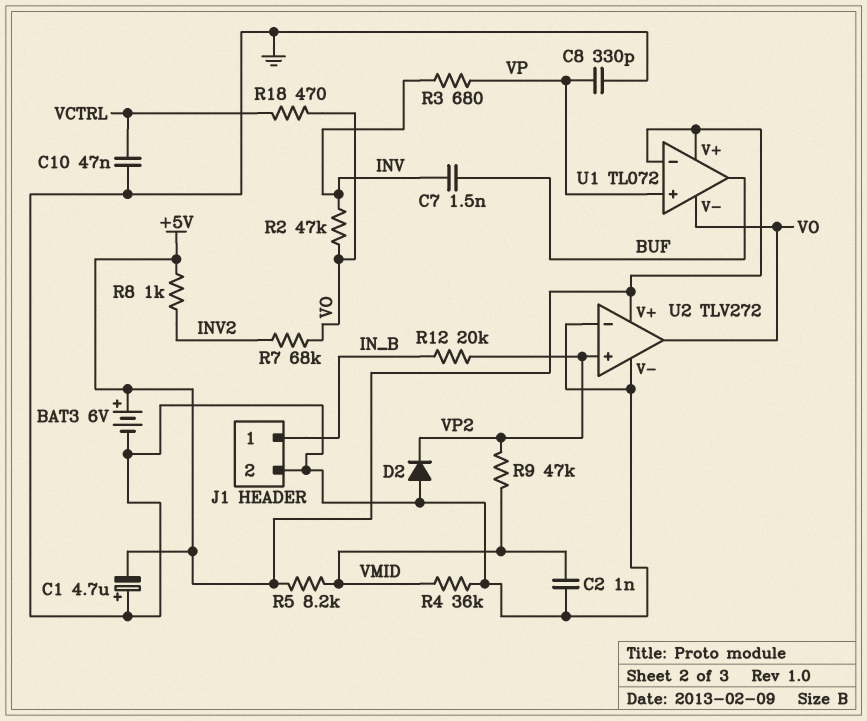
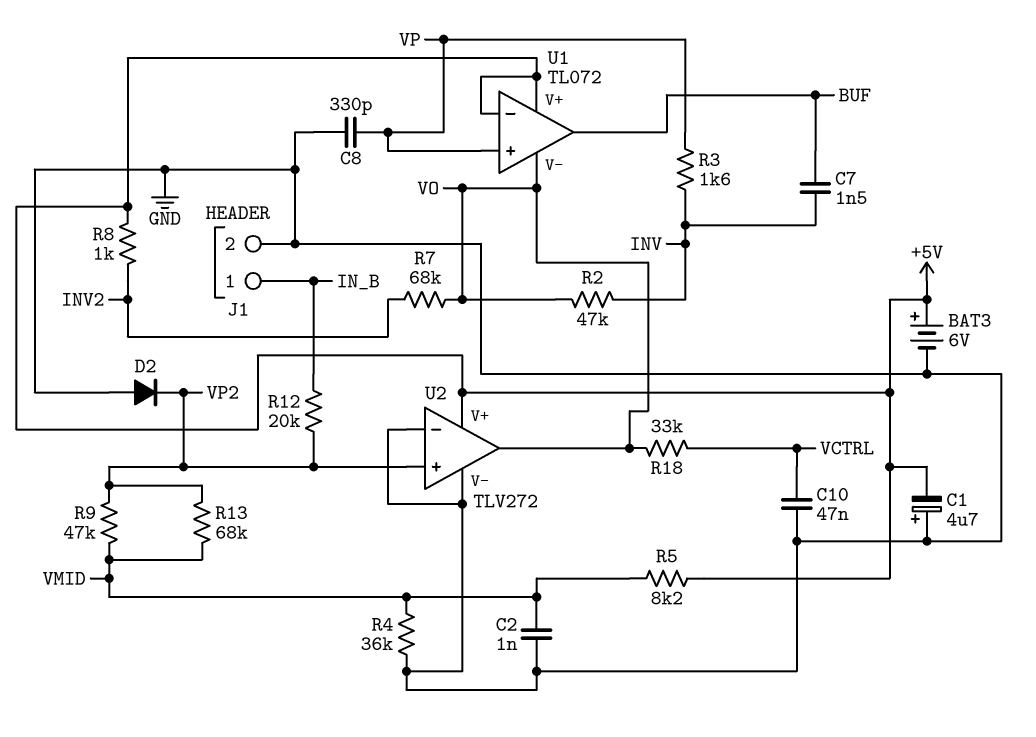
R3: 680 (INV, VP) -> 1.6k (INV, VP)
R13: none -> 68k (VMID, VP2)
R18: 470 (VCTRL, VO) -> 33k (VCTRL, VO)

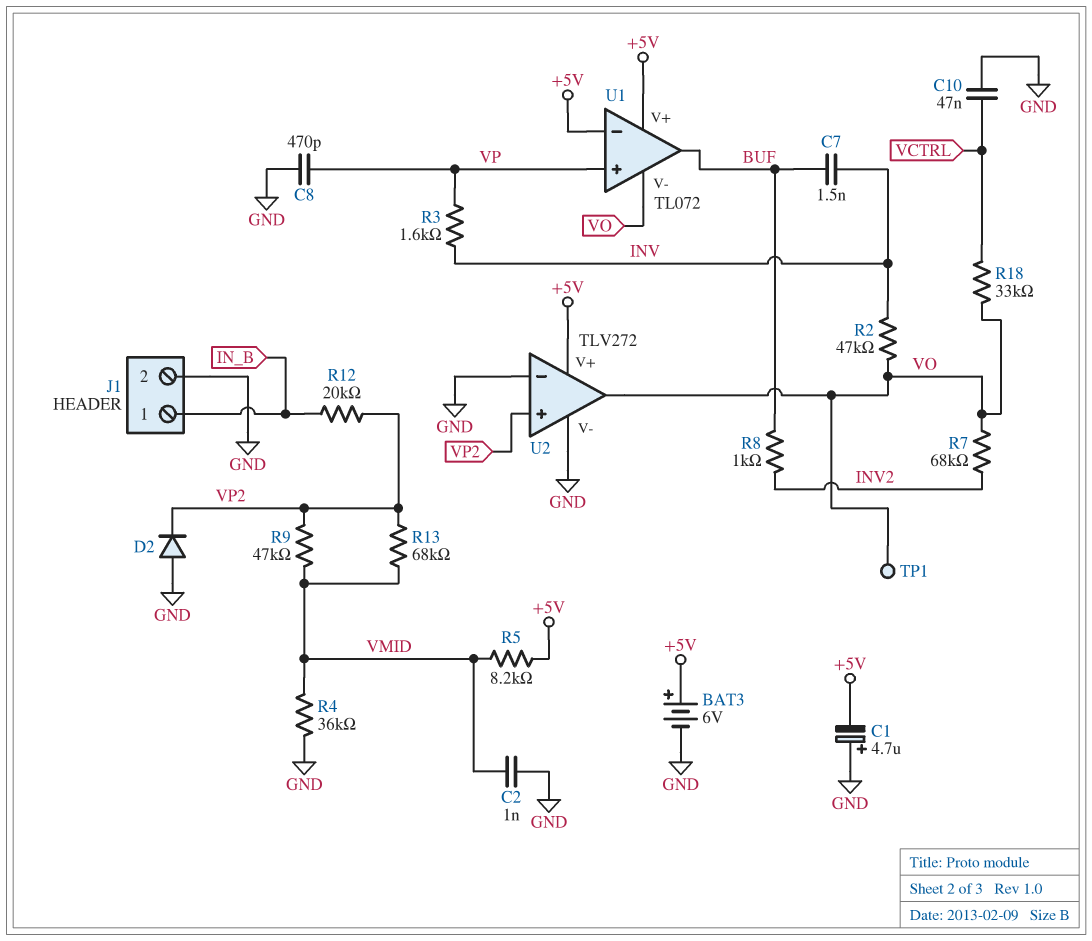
C8: 330pF (GND, VP) -> 470pF (GND, VP)
R8: 1k (+5V, INV2) -> 1k (BUF, INV2)
TP1: none -> test point (VO)

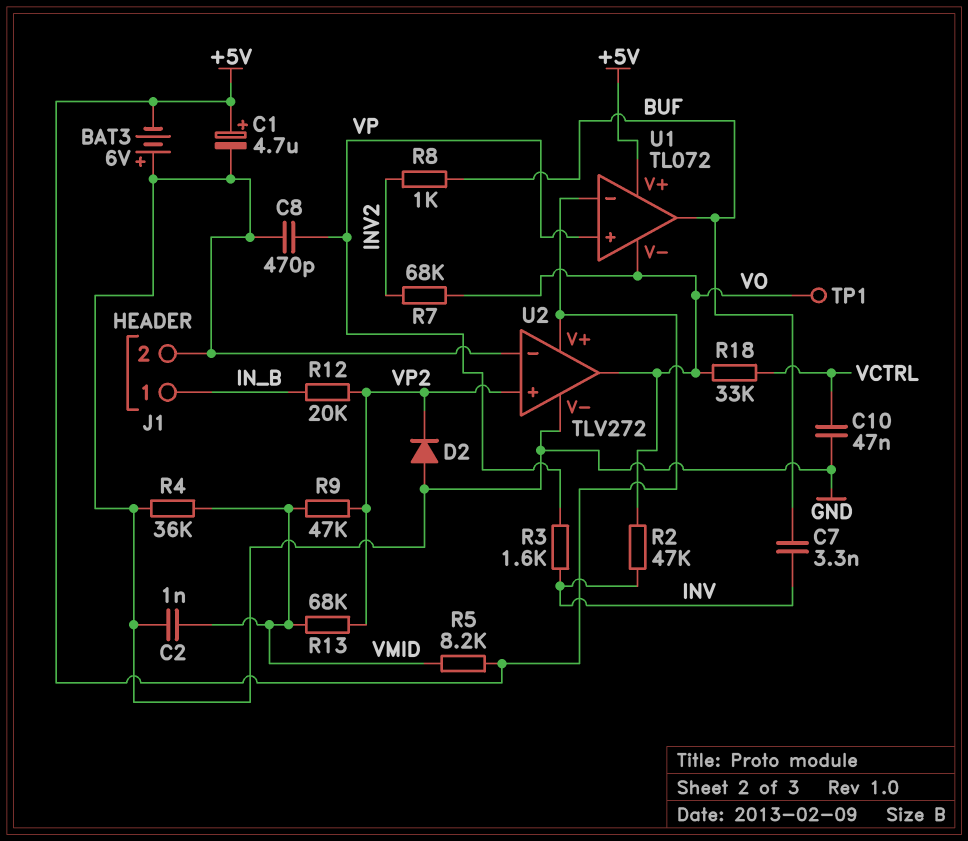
BAT3: 6V (plus +5V, minus GND) -> 6V (plus GND, minus +5V)
C1: 4.7uF (plus GND, minus +5V) -> 4.7uF (plus +5V, minus GND)
C7: 1.5nF (BUF, INV) -> 3.3nF (BUF, INV)

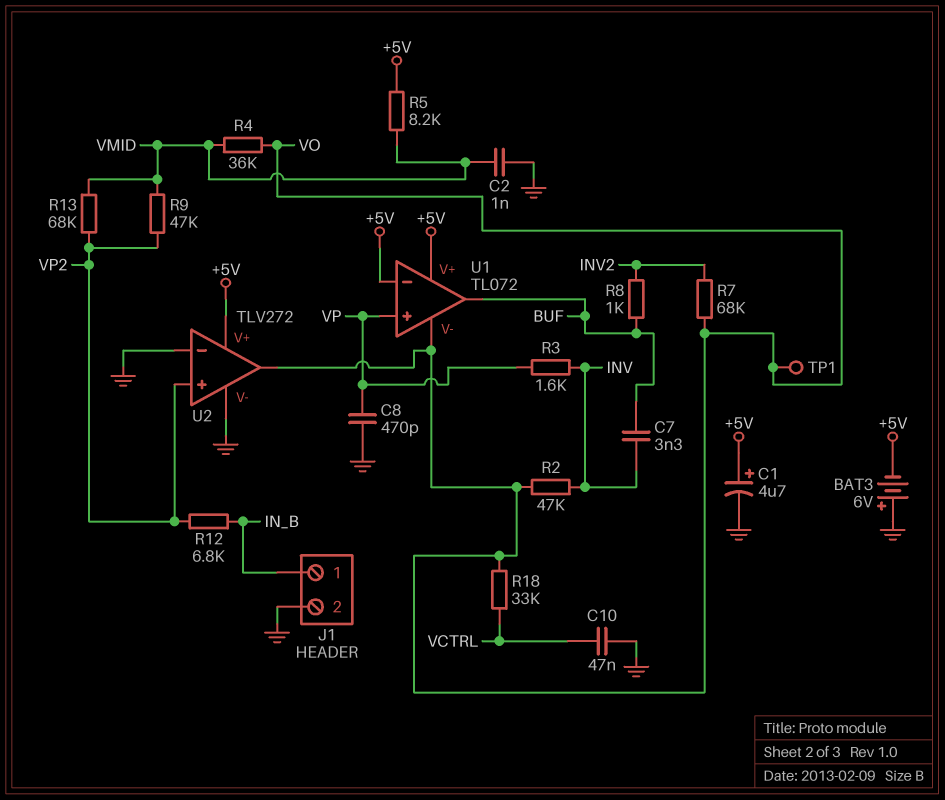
D2: diode (A GND, K VP2) -> none
R4: 36k (GND, VMID) -> 36k (VMID, VO)
R12: 20k (IN_B, VP2) -> 6.8k (IN_B, VP2)

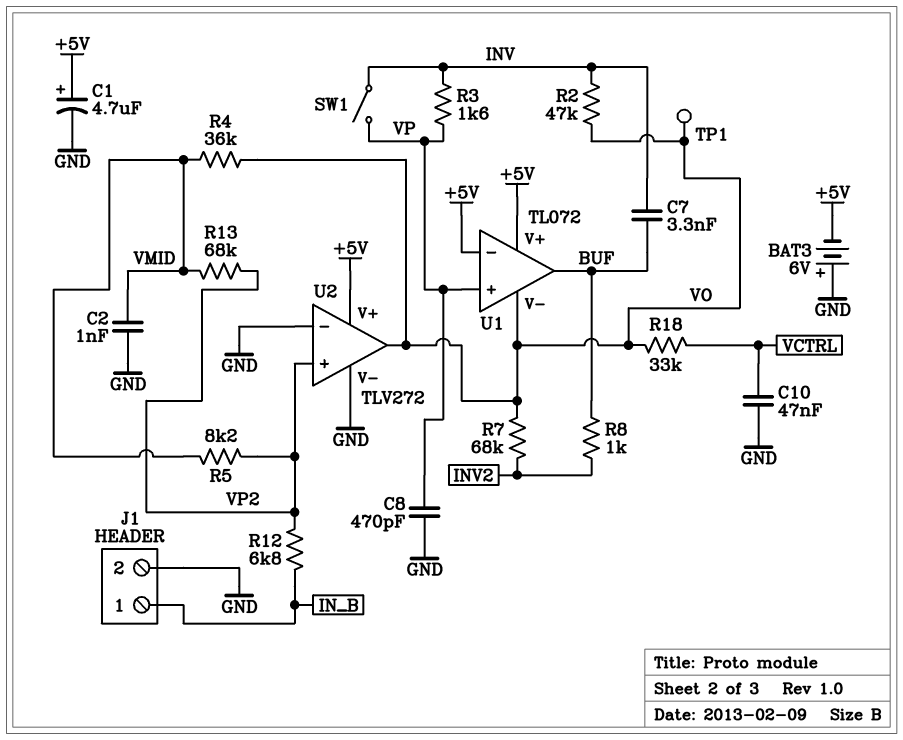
R5: 8.2k (+5V, VMID) -> 8.2k (VMID, VP2)
R9: 47k (VMID, VP2) -> none
SW1: none -> switch (INV, VP)

